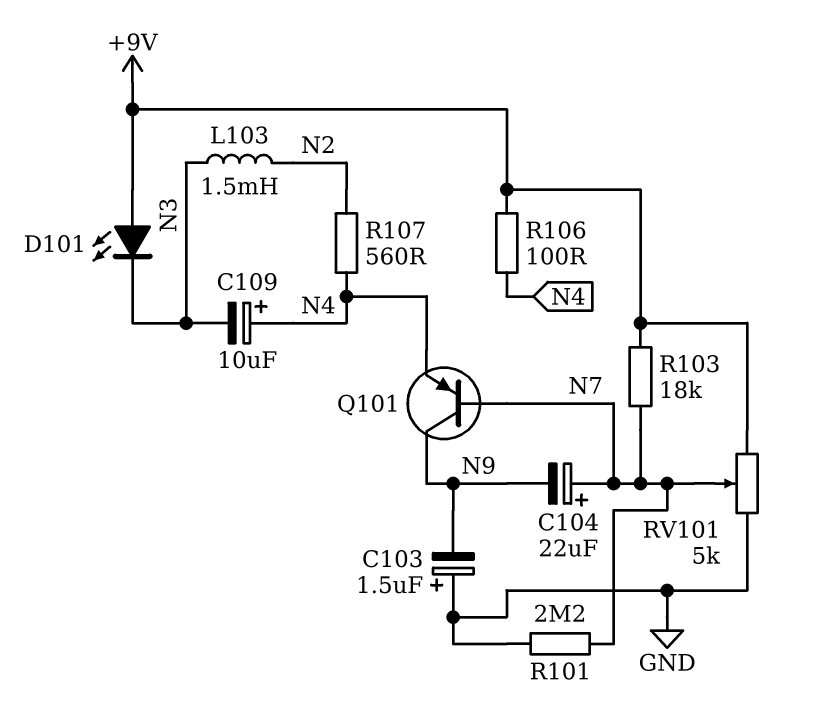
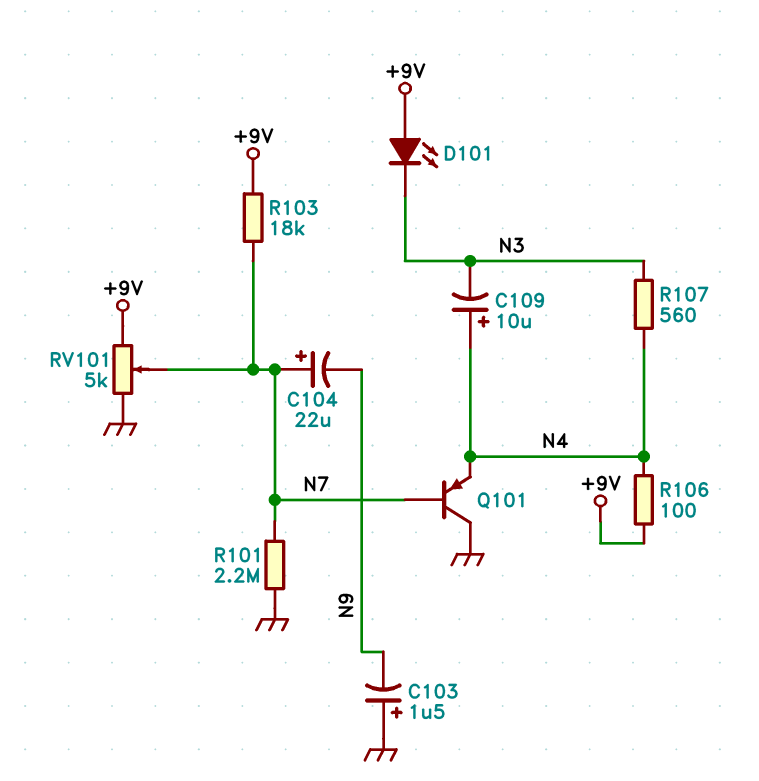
L103: 1.5mH (N2, N3) -> none
Q101: PNP (B N7, C N9, E N4) -> PNP (B N7, C GND, E N4)
R107: 560 (N2, N4) -> 560 (N3, N4)

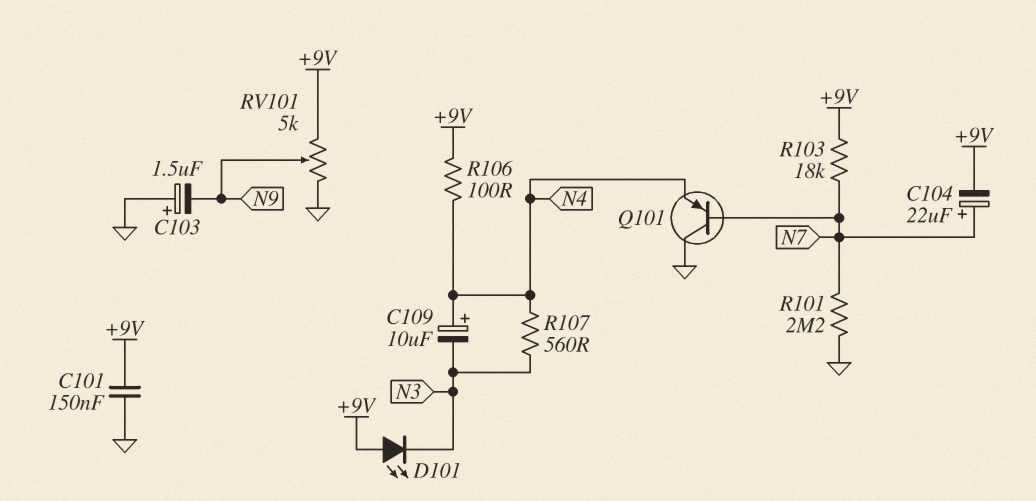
C101: none -> 150nF (+9V, GND)
C104: 22uF (plus N7, minus N9) -> 22uF (plus N7, minus +9V)
RV101: 5k (+9V, GND, wiper N7) -> 5k (+9V, GND, wiper N9)

